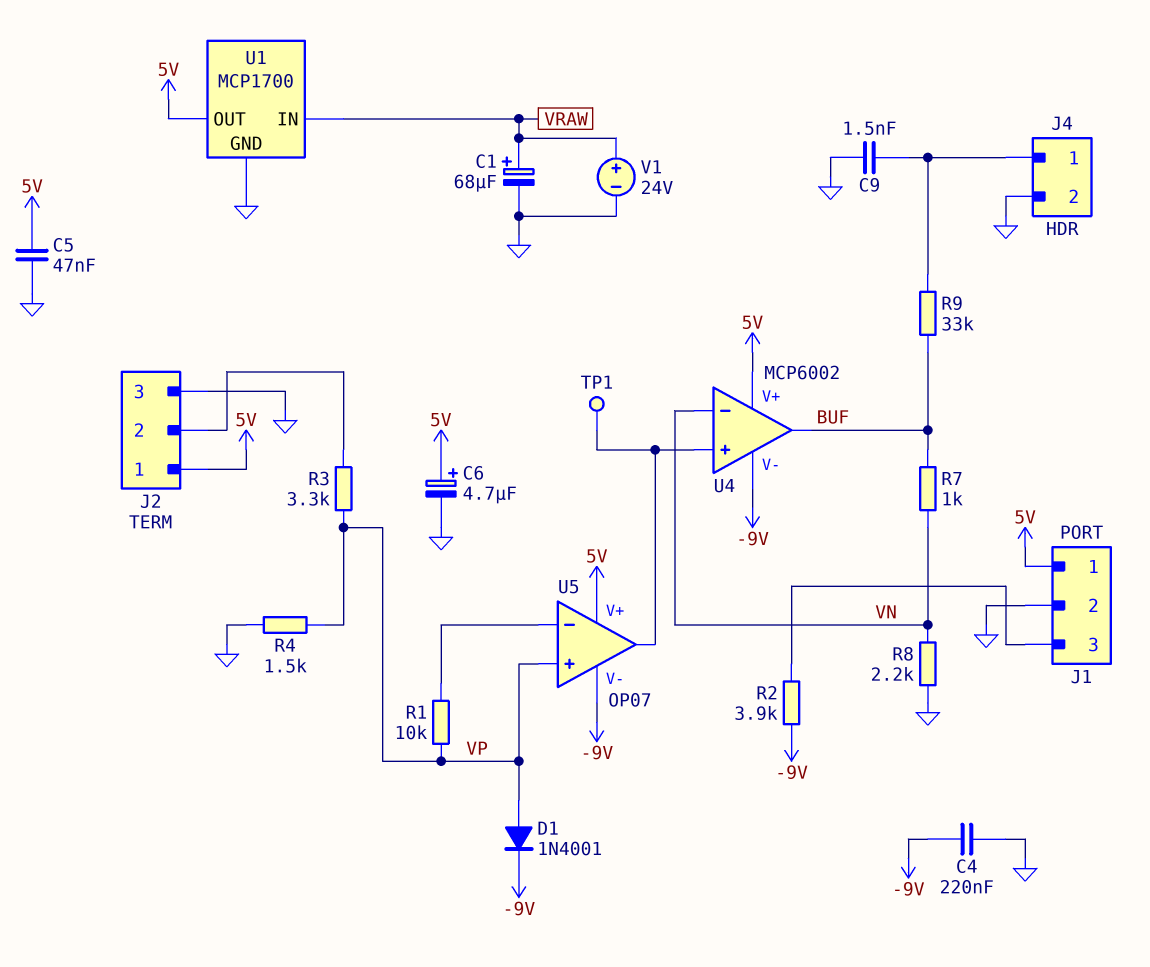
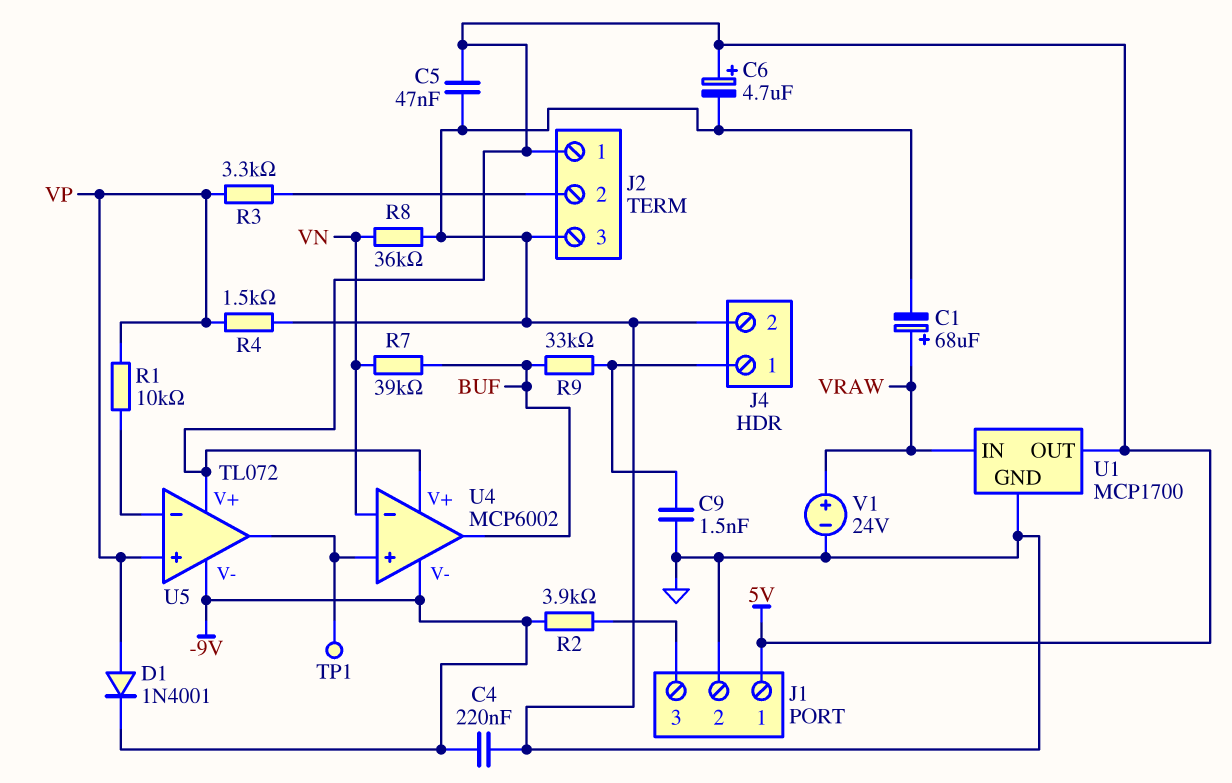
R7: 1k (BUF, VN) -> 39k (BUF, VN)
R8: 2.2k (GND, VN) -> 36k (GND, VN)
U5: OP07 -> TL072

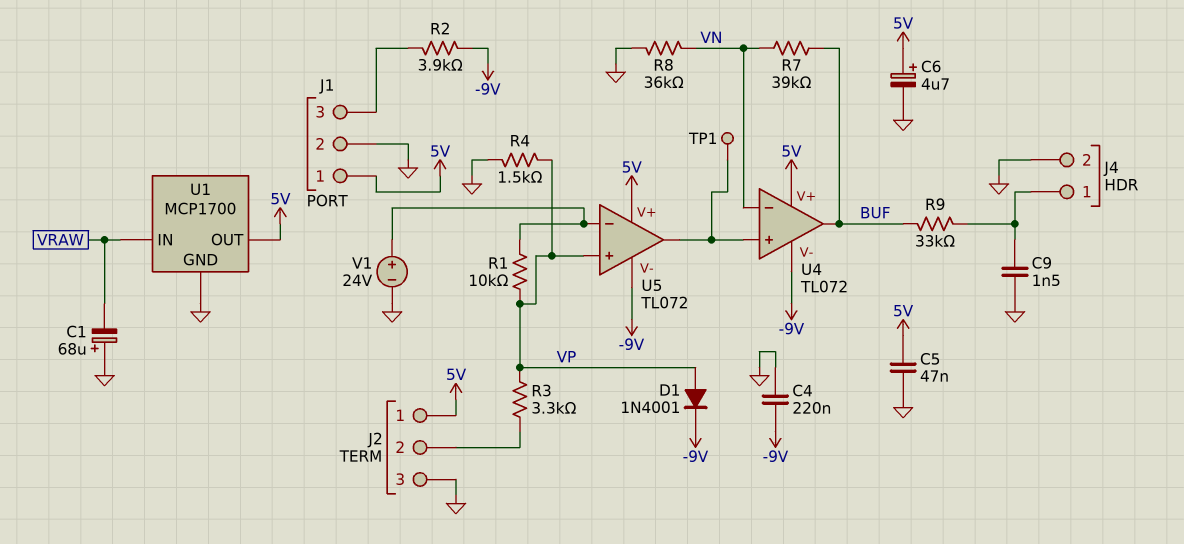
C1: 68uF (plus VRAW, minus GND) -> 68uF (plus GND, minus VRAW)
U4: MCP6002 -> TL072
V1: 24V (plus VRAW, minus GND) -> 24V (plus U5/in-, minus GND)

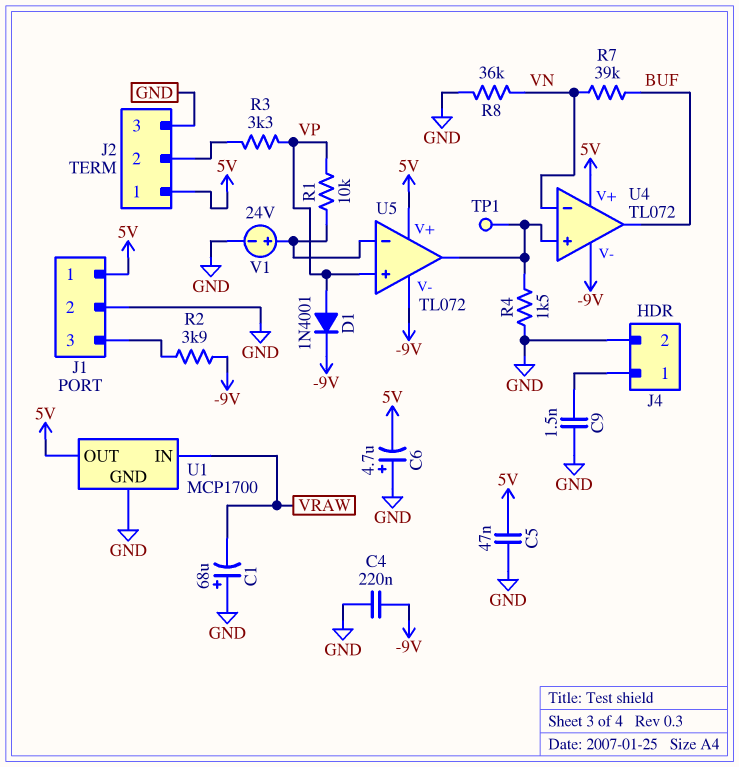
C6: 4.7uF (plus 5V, minus GND) -> 4.7uF (plus GND, minus 5V)
R4: 1.5k (GND, VP) -> 1.5k (GND, U4/in+)
R9: 33k (BUF, J4/1) -> none

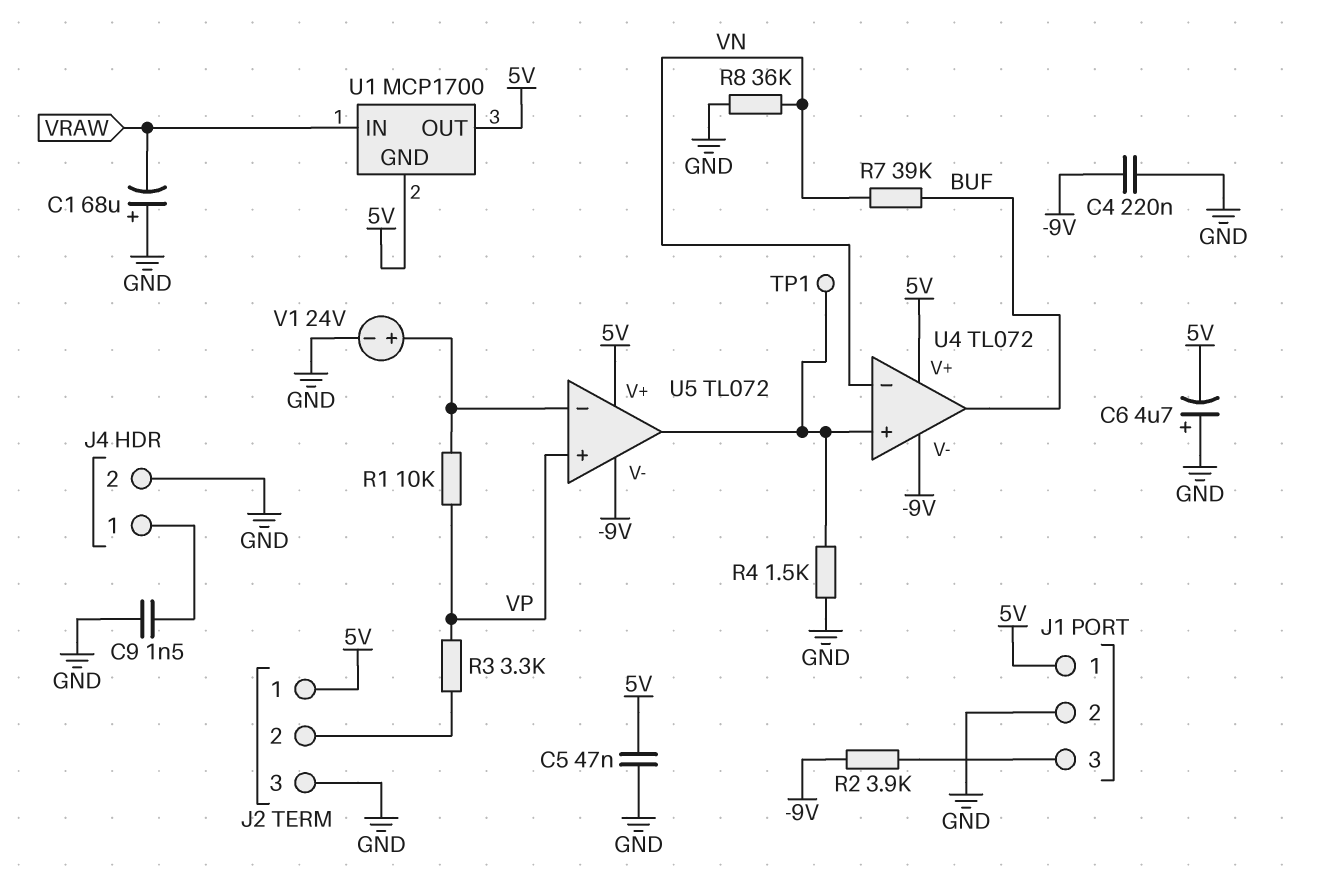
D1: diode 1N4001 (A VP, K -9V) -> none
U1 pin GND: GND -> 5V

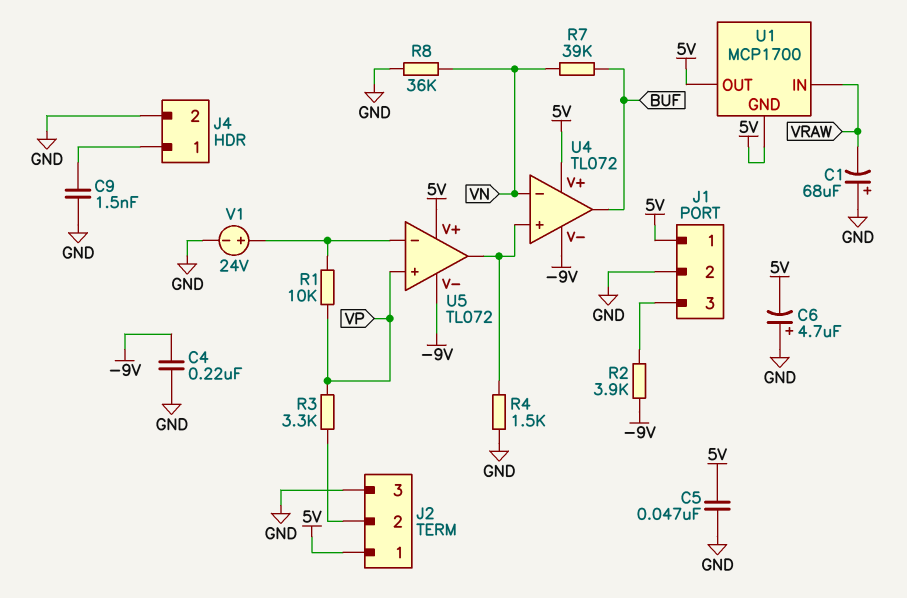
TP1: test point (U4/in+) -> none

